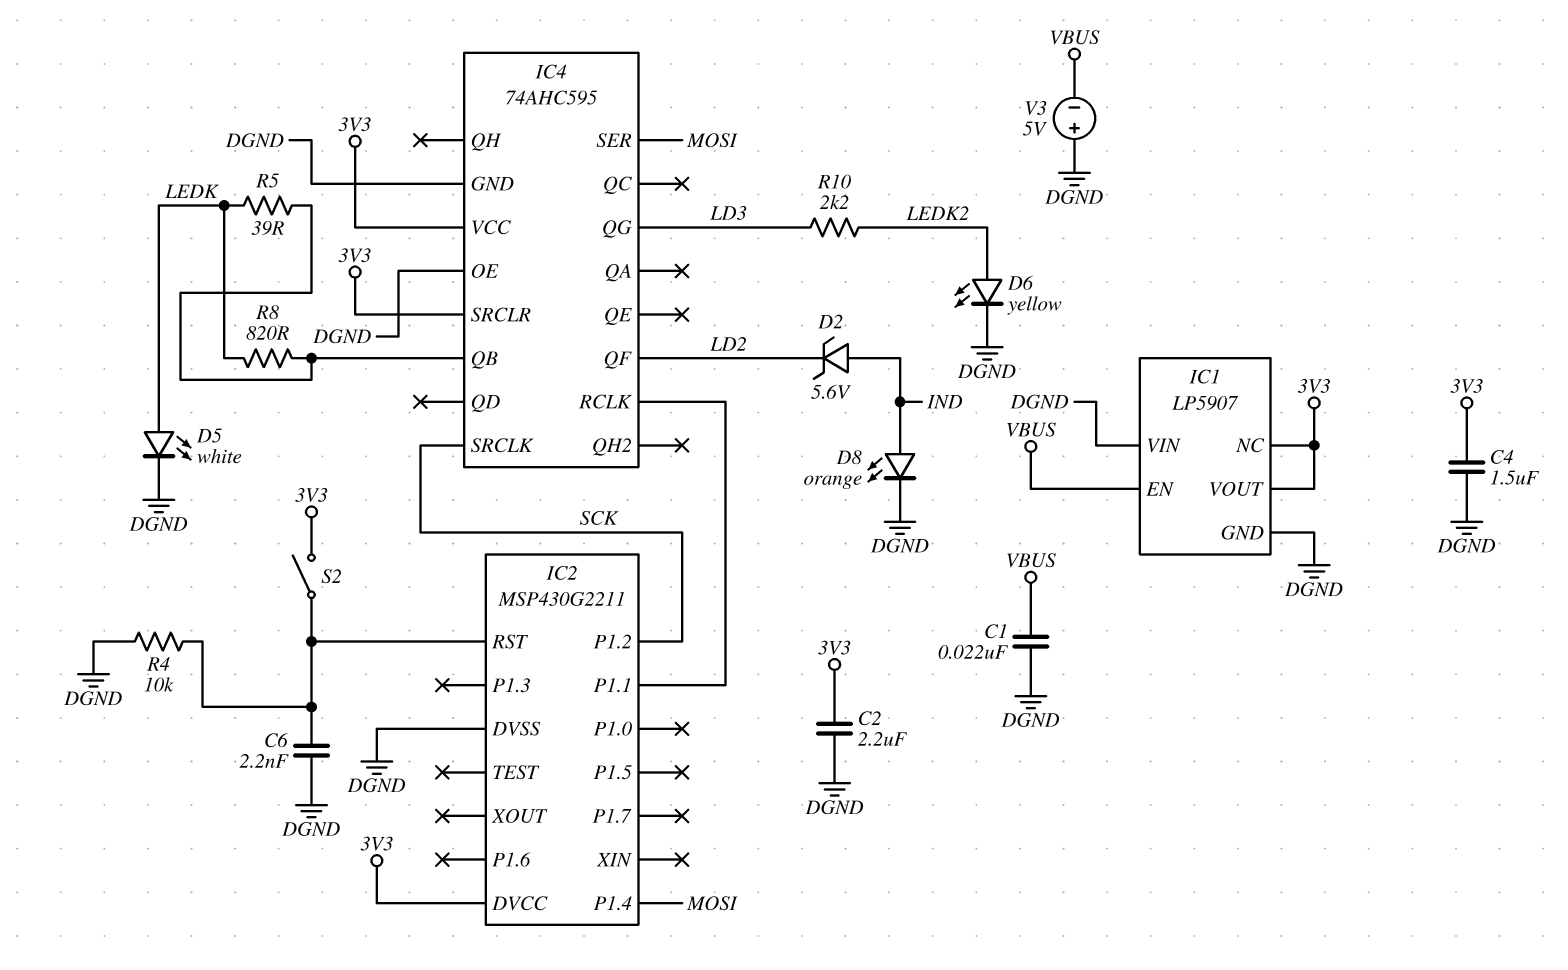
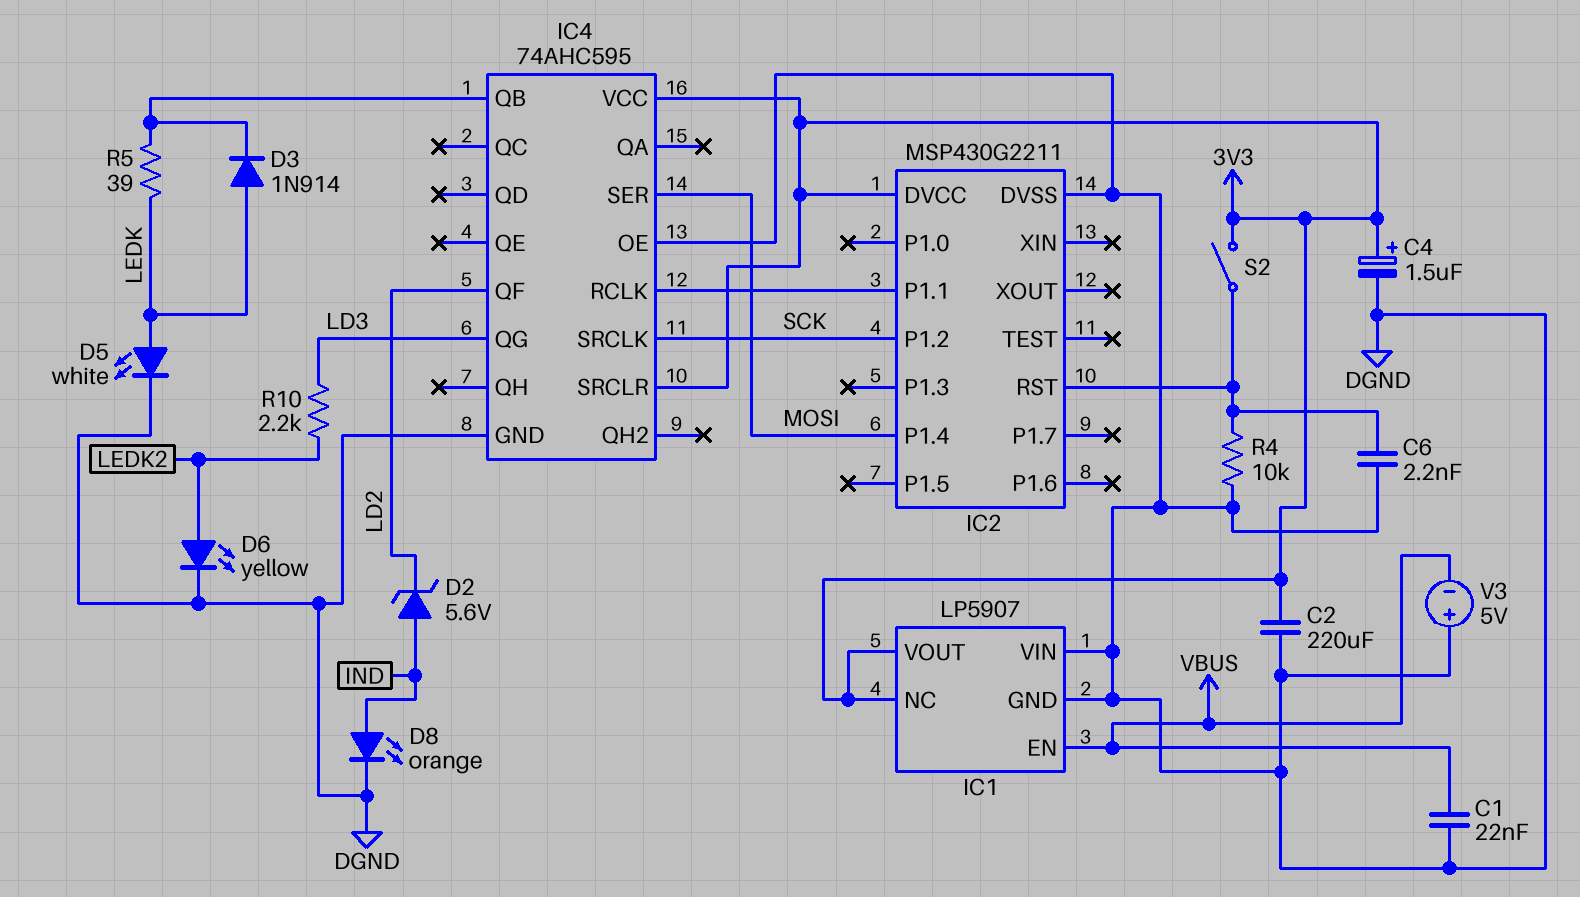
C2: 2.2uF (3V3, DGND) -> 220uF (3V3, DGND)
C4: 1.5uF (3V3, DGND) -> 1.5uF (plus 3V3, minus DGND)
D3: none -> diode 1N914 (A LEDK, K IC4/QB)
R8: 820 (IC4/QB, LEDK) -> none

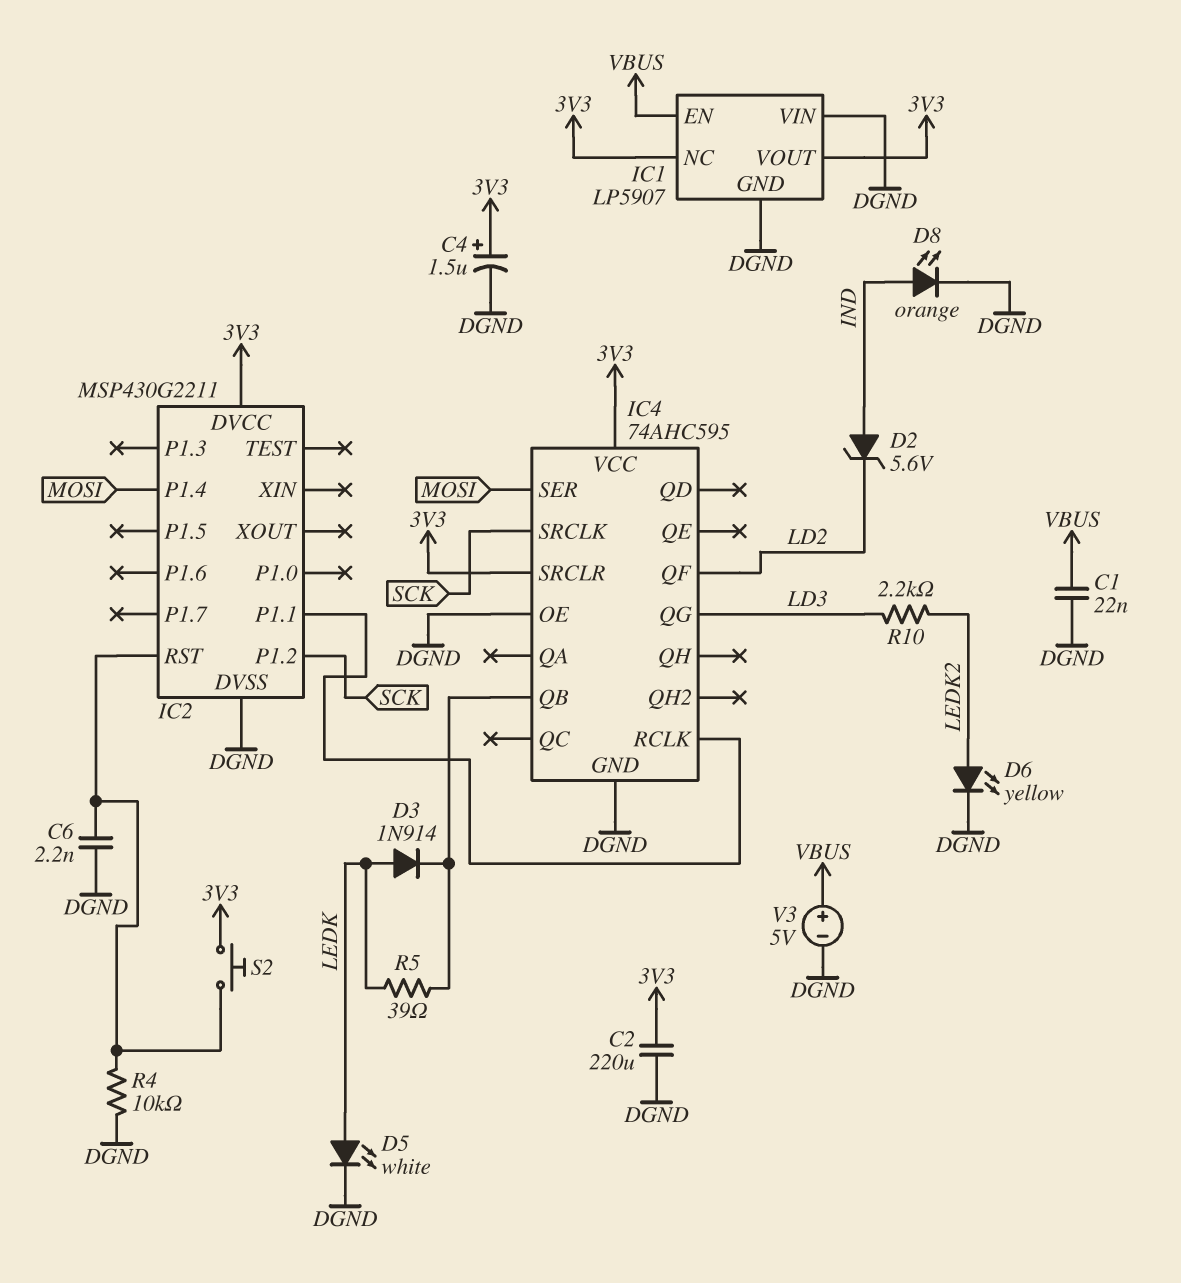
S2: switch (3V3, IC2/RST) -> button (3V3, IC2/RST)
V3: 5V (plus DGND, minus VBUS) -> 5V (plus VBUS, minus DGND)

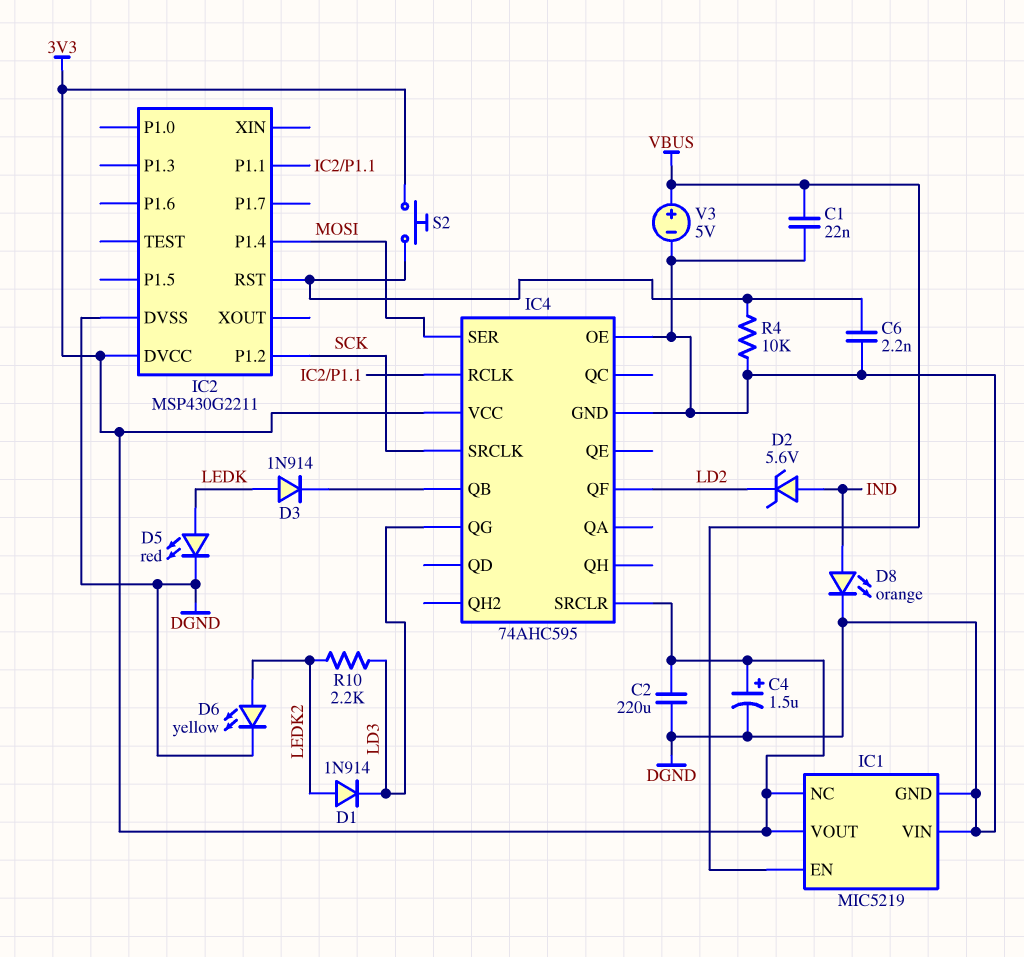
D1: none -> diode 1N914 (A LEDK2, K LD3)
D5: LED white (A LEDK, K DGND) -> LED red (A LEDK, K DGND)
IC1: LP5907 -> MIC5219
R5: 39 (IC4/QB, LEDK) -> none

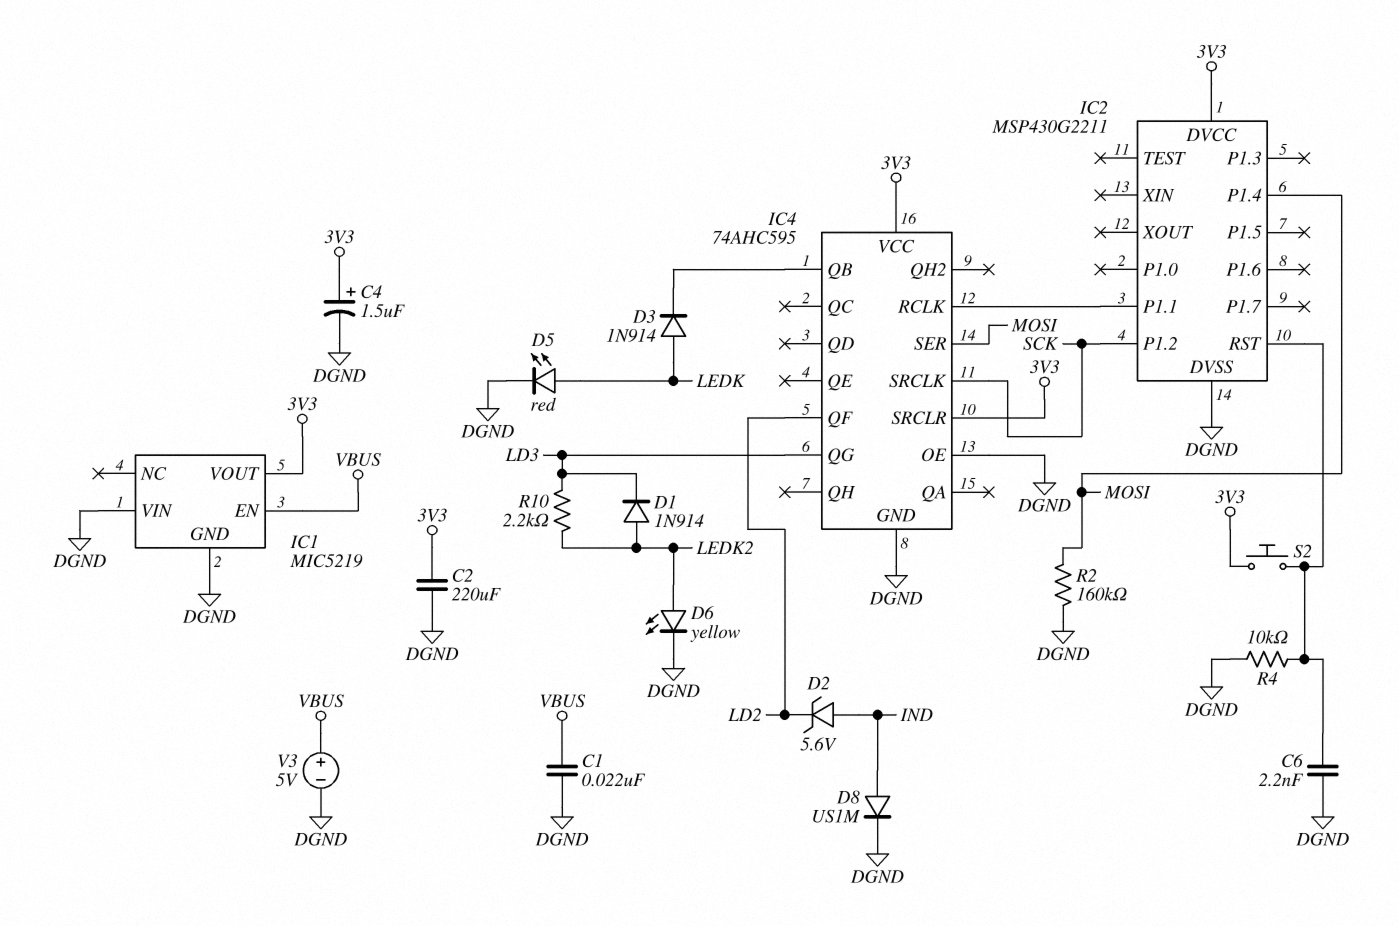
D8: LED orange (A IND, K DGND) -> diode US1M (A IND, K DGND)
IC1 pin NC: 3V3 -> none
R2: none -> 160k (DGND, MOSI)

